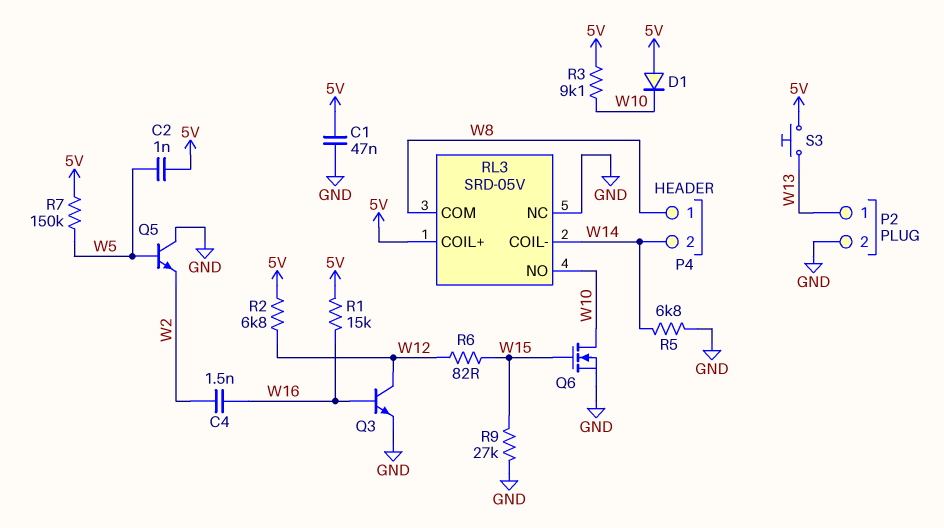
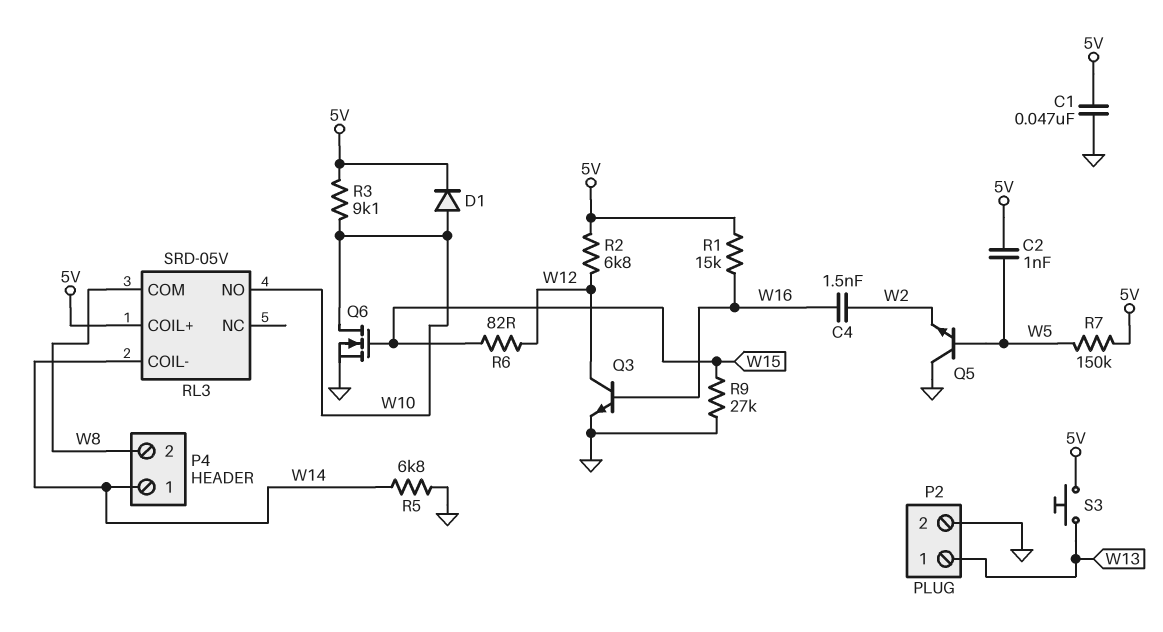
D1: diode (A 5V, K W10) -> diode (A W10, K 5V)
P4 pin 1: W8 -> W14
P4 pin 2: W14 -> W8
RL3 pin NC: GND -> none

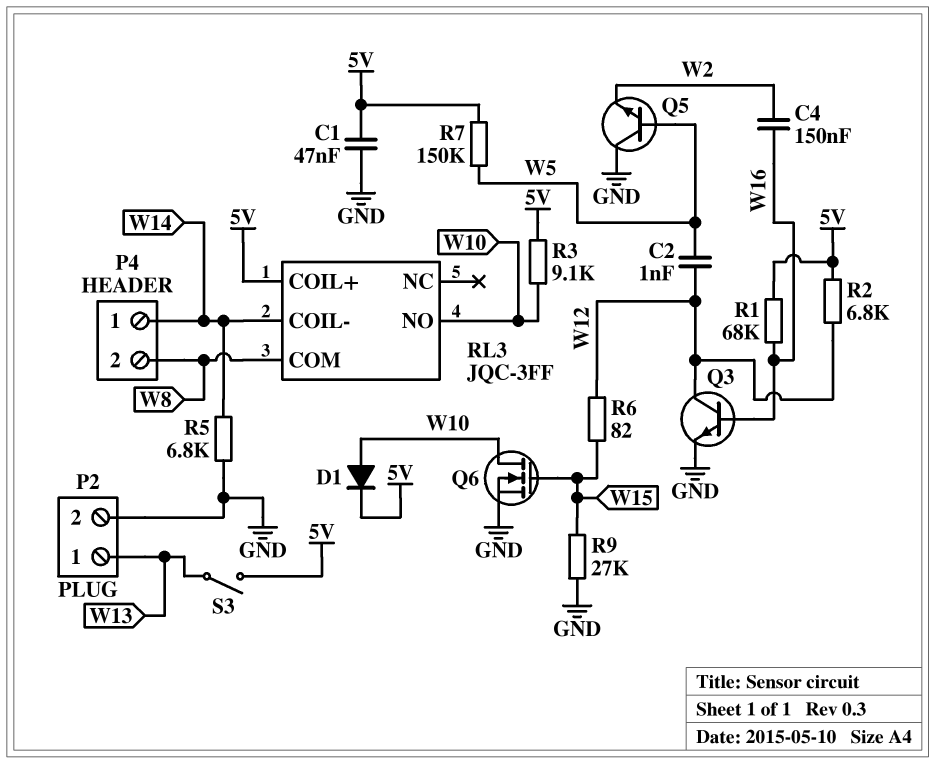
C2: 1nF (5V, W5) -> 1nF (W5, W12)
C4: 1.5nF (W2, W16) -> 150nF (W2, W16)
R1: 15k (5V, W16) -> 68k (5V, W16)
RL3: SRD-05V -> JQC-3FF
S3: button (5V, W13) -> switch (5V, W13)

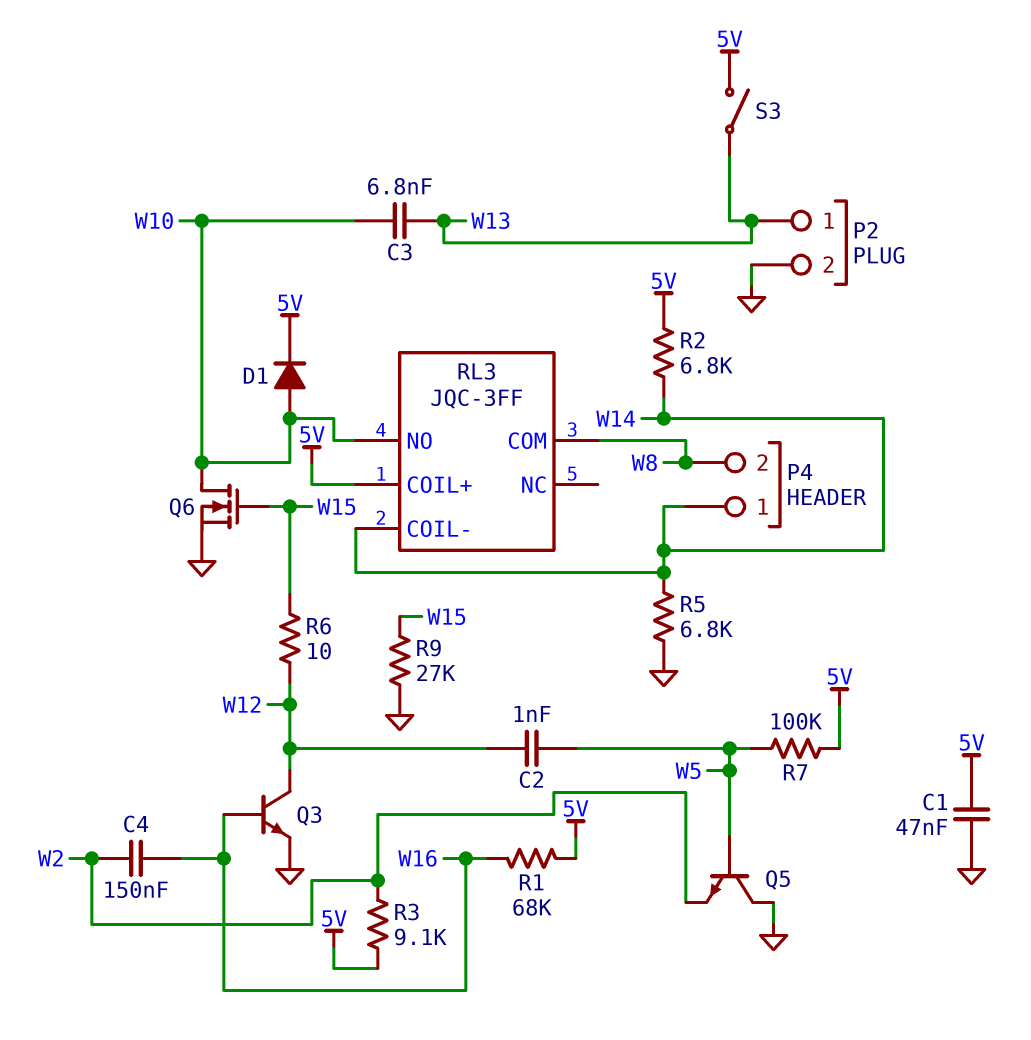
C3: none -> 6.8nF (W10, W13)
R2: 6.8k (5V, W12) -> 6.8k (5V, W14)
R3: 9.1k (5V, W10) -> 9.1k (5V, W2)
R6: 82 (W12, W15) -> 10 (W12, W15)
R7: 150k (5V, W5) -> 100k (5V, W5)

